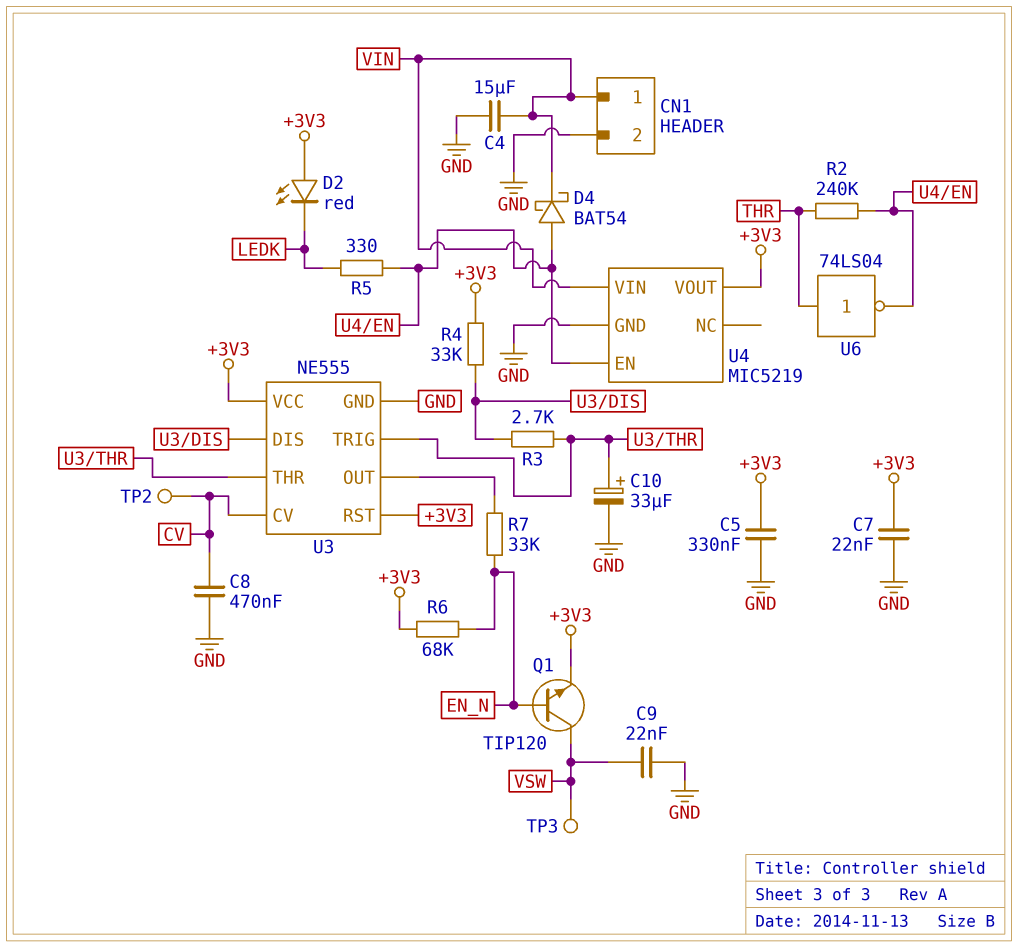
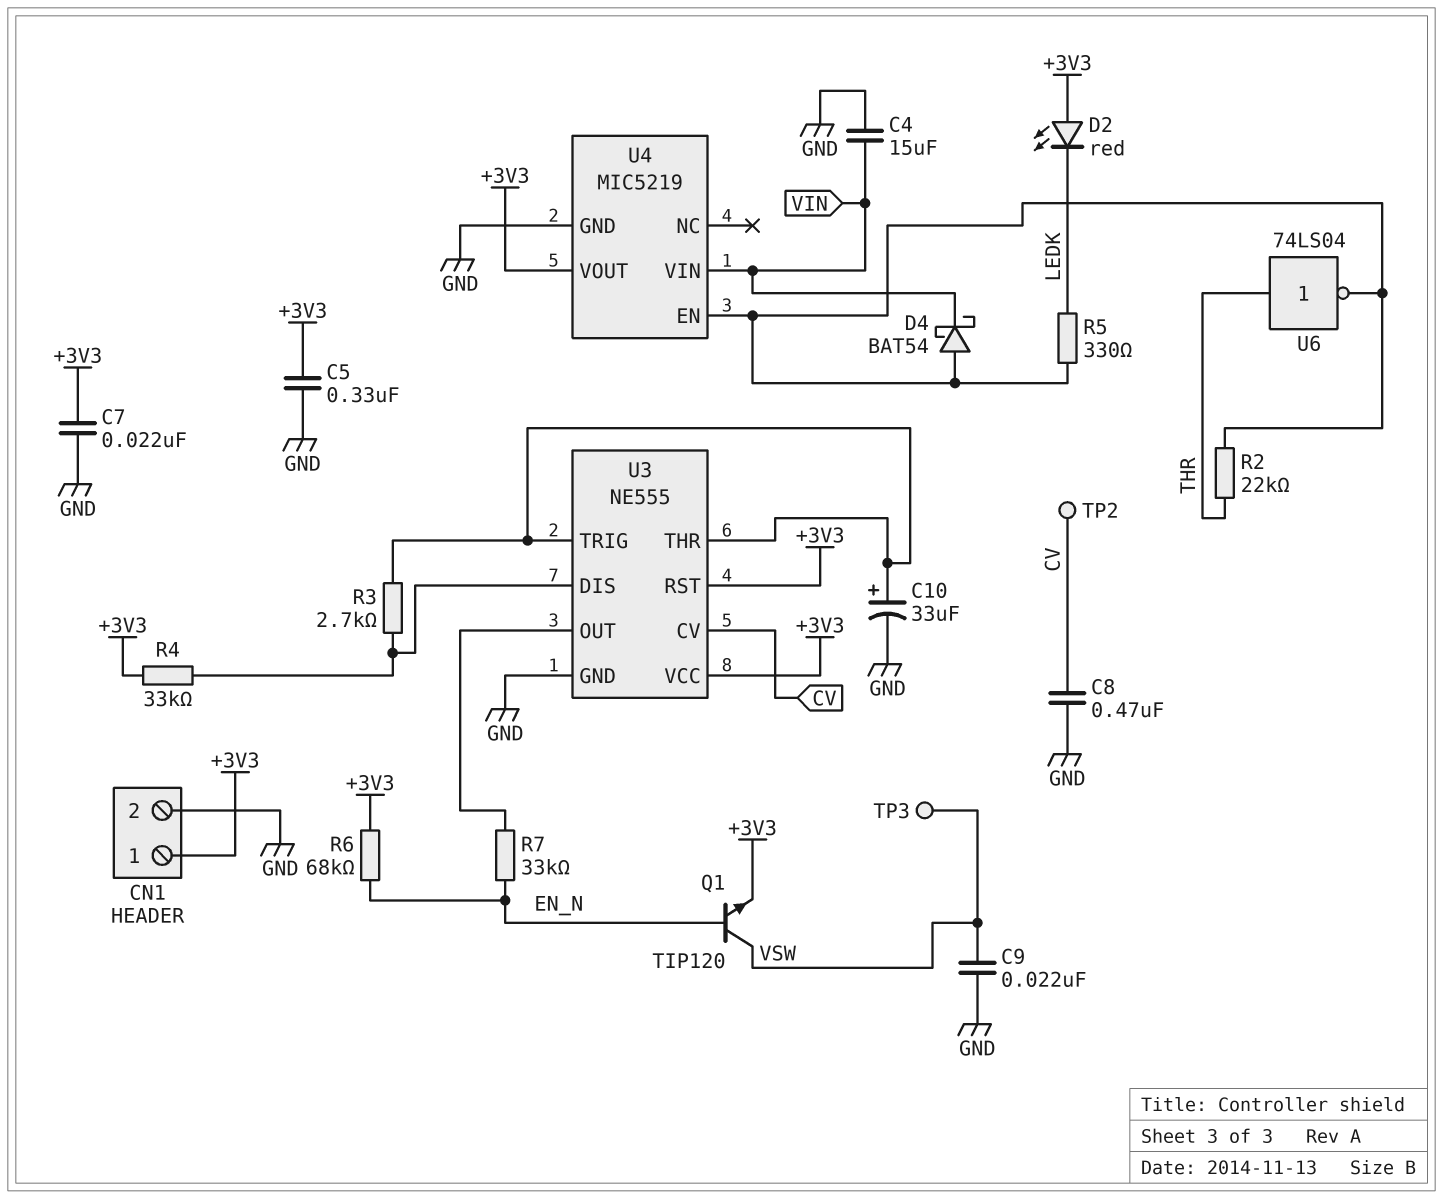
CN1 pin 1: VIN -> +3V3
R2: 240k (THR, U4/EN) -> 22k (THR, U4/EN)

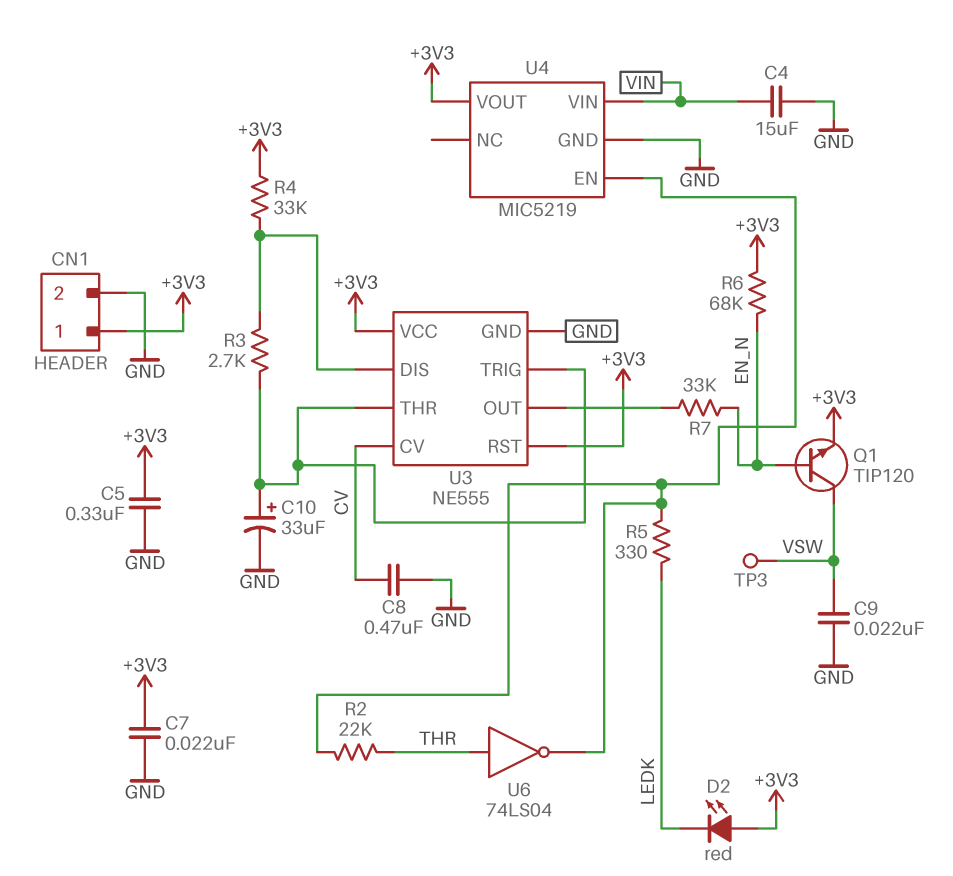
D4: schottky BAT54 (A U4/EN, K VIN) -> none
TP2: test point (CV) -> none

